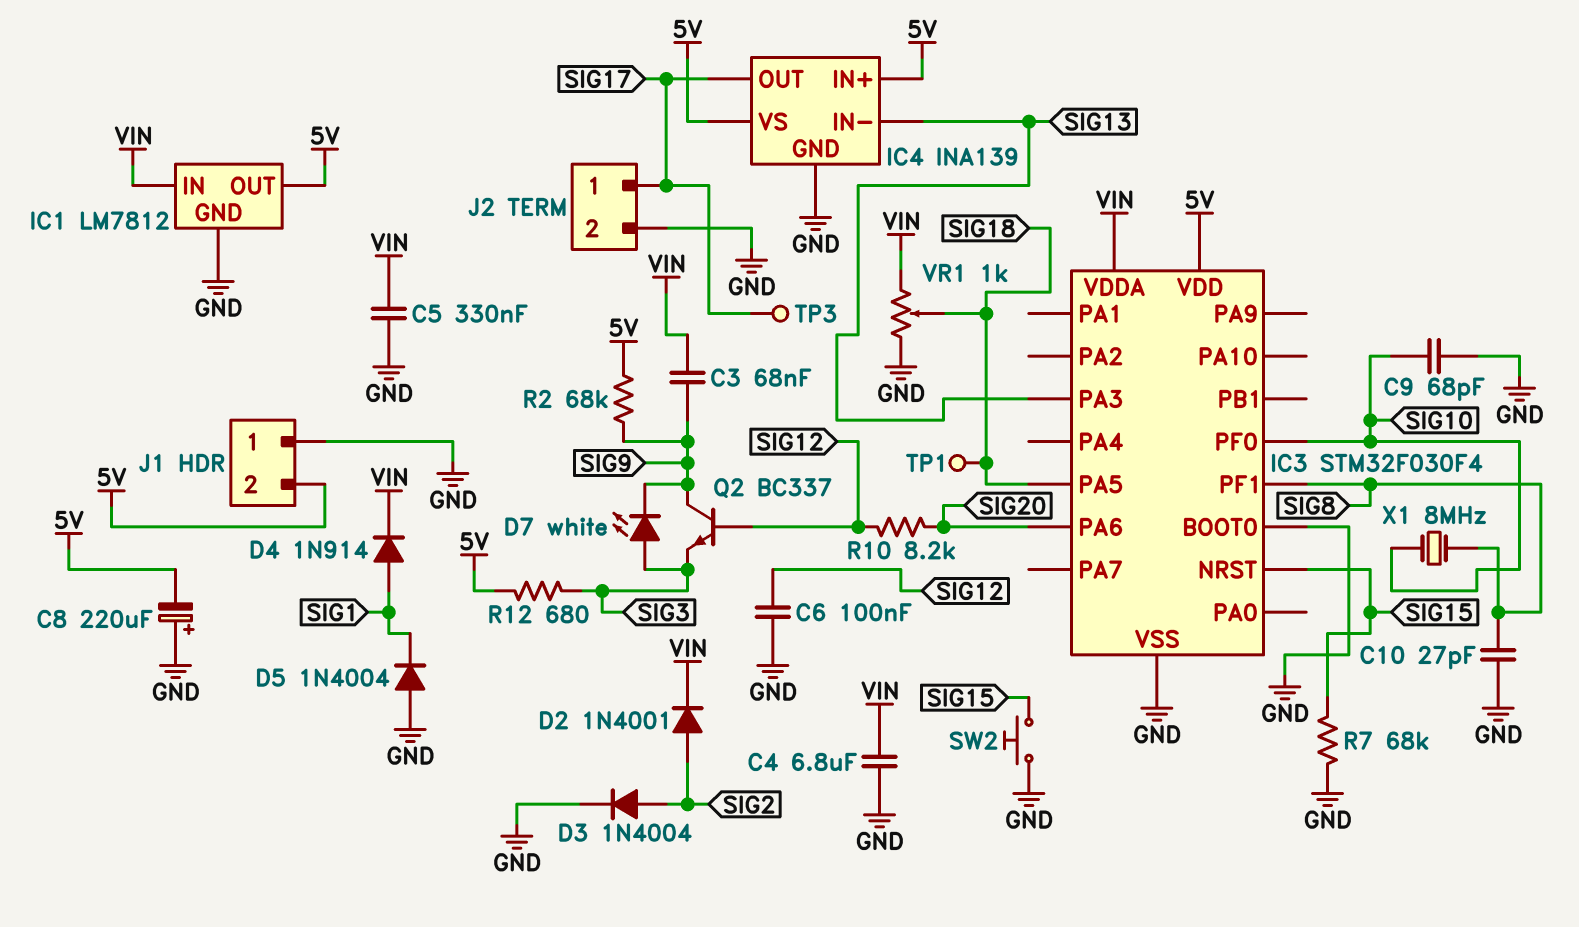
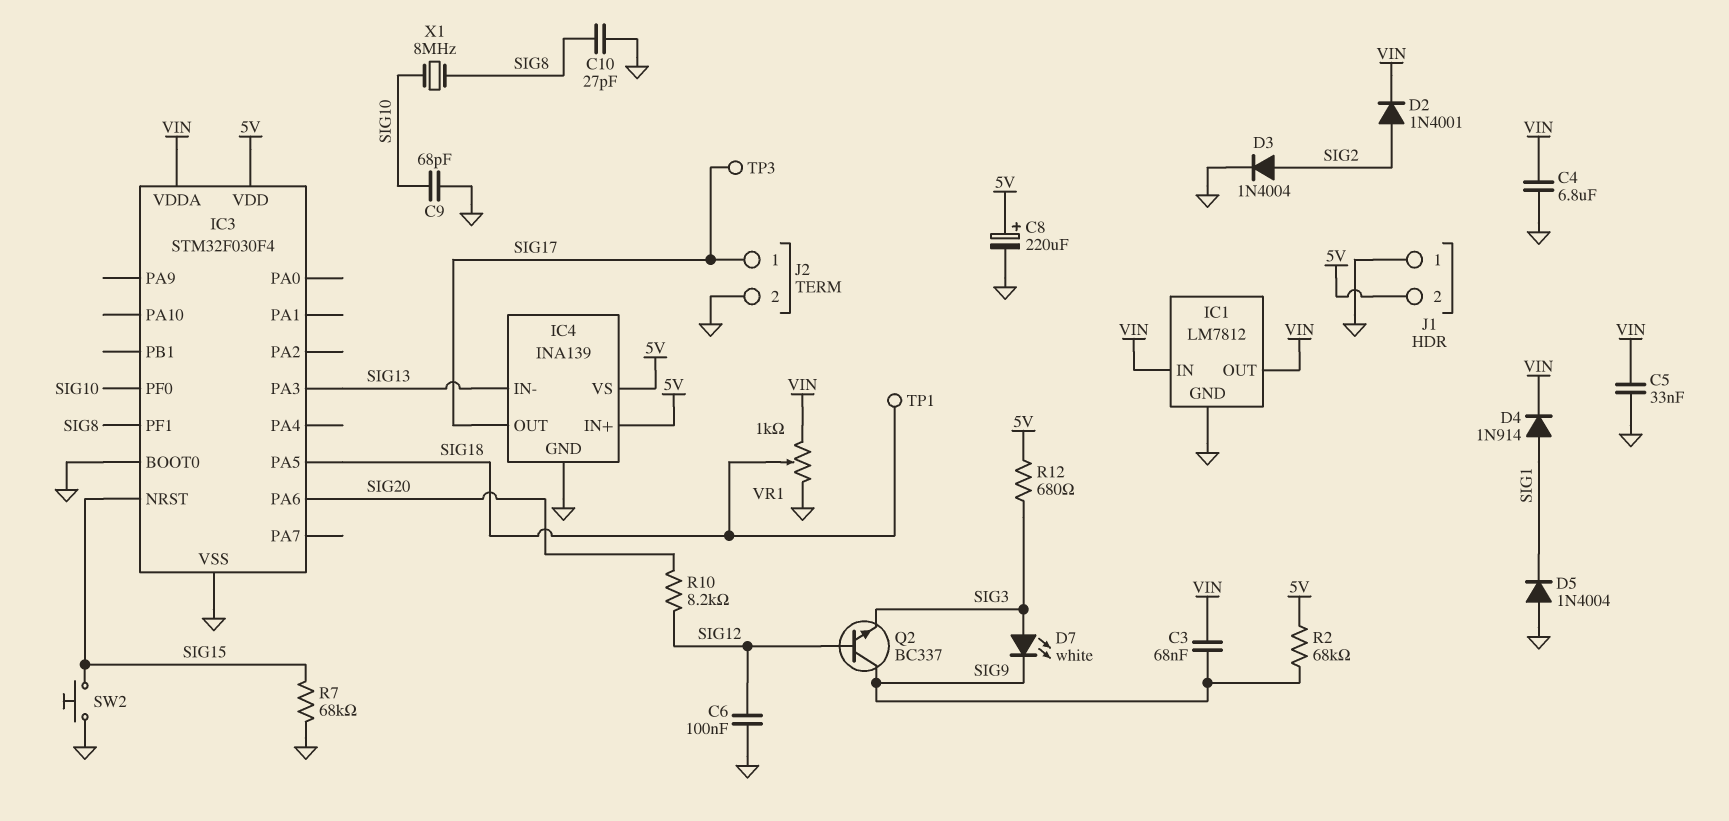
C5: 330nF (GND, VIN) -> 33nF (GND, VIN)
C8: 220uF (plus GND, minus 5V) -> 220uF (plus 5V, minus GND)
IC1 pin OUT: 5V -> VIN

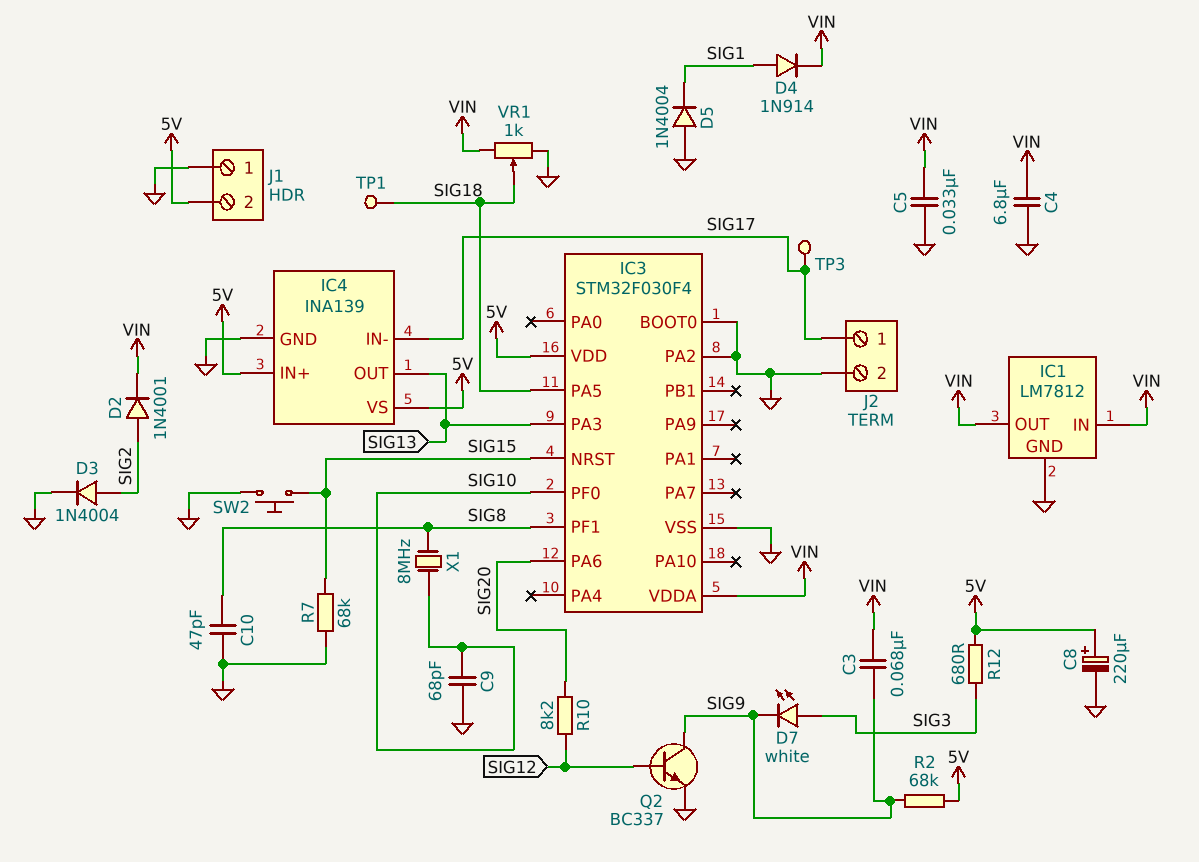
C6: 100nF (GND, SIG12) -> none
C10: 27pF (GND, SIG8) -> 47pF (GND, SIG8)
IC3 pin PA2: none -> GND
IC4 pin IN-: SIG13 -> SIG17
IC4 pin OUT: SIG17 -> SIG13
Q2: NPN BC337 (B SIG12, C SIG9, E SIG3) -> NPN BC337 (B SIG12, C SIG9, E GND)

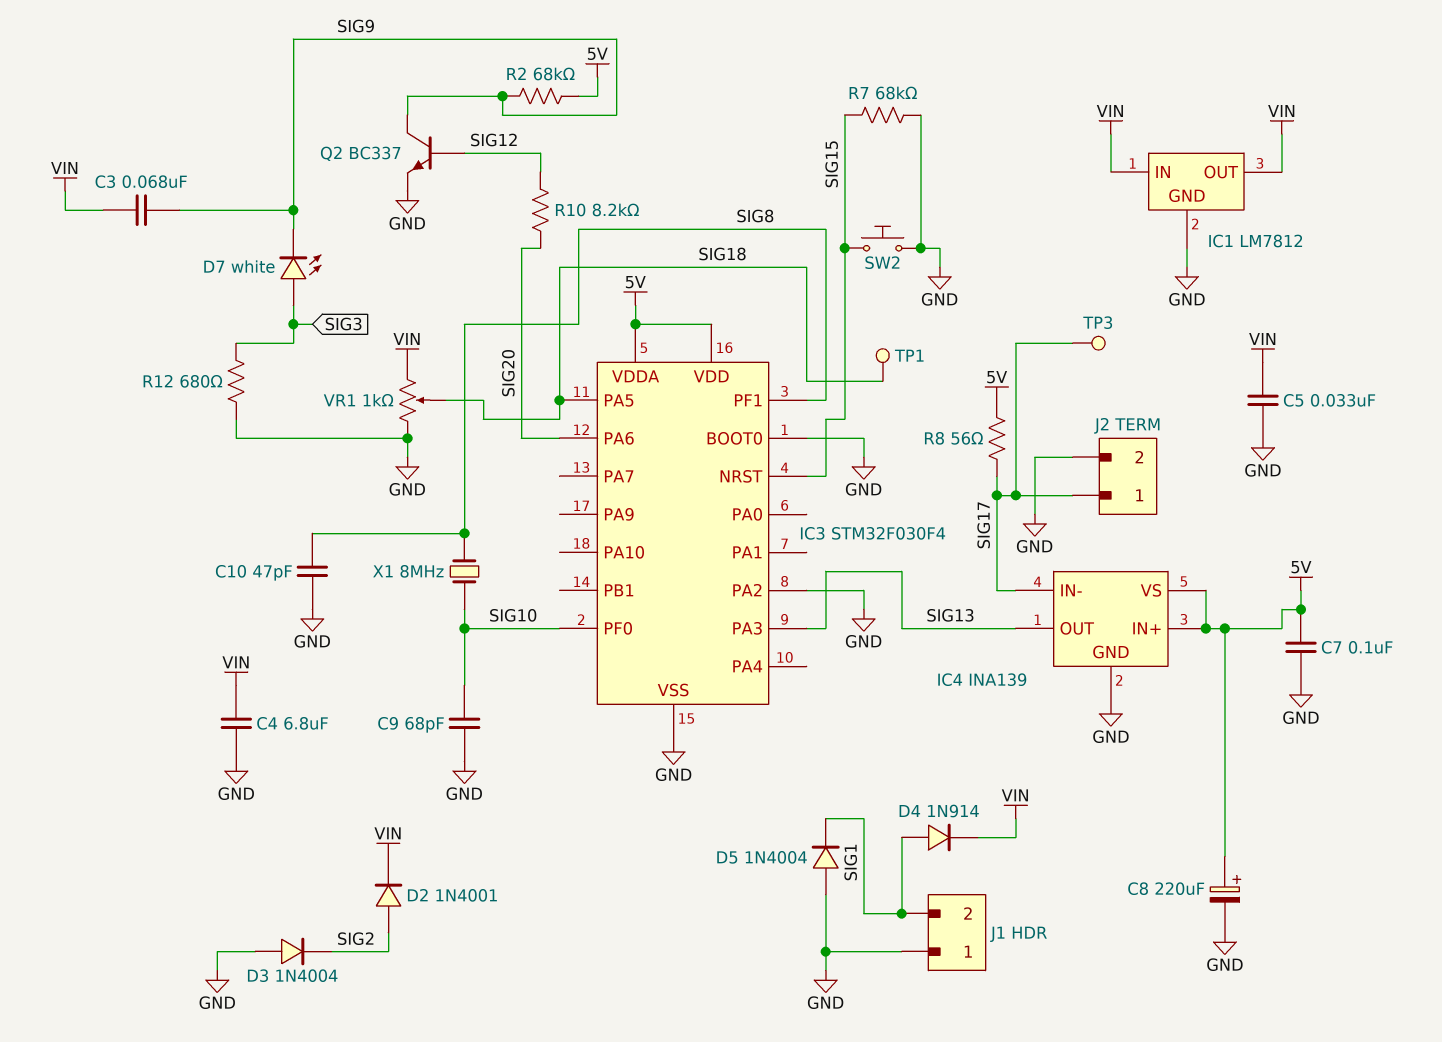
C7: none -> 100nF (5V, GND)
D3: diode 1N4004 (A SIG2, K GND) -> diode 1N4004 (A GND, K SIG2)
IC3 pin VDDA: VIN -> 5V
J1 pin 2: 5V -> SIG1
R8: none -> 56 (5V, SIG17)
R12: 680 (5V, SIG3) -> 680 (GND, SIG3)

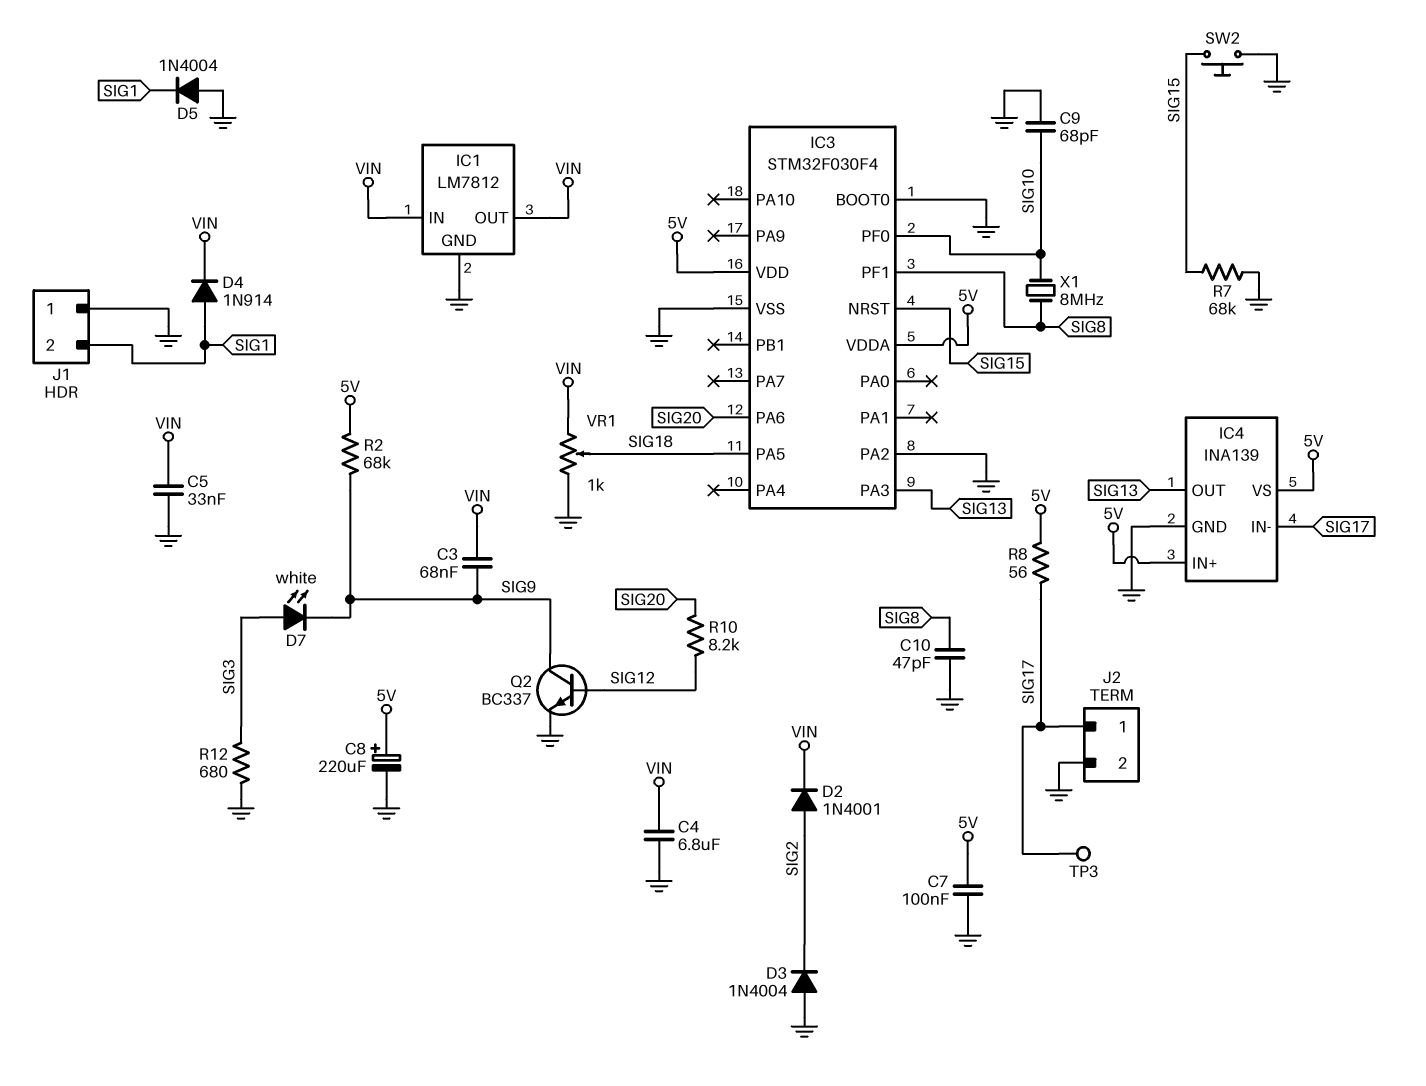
TP1: test point (SIG18) -> none

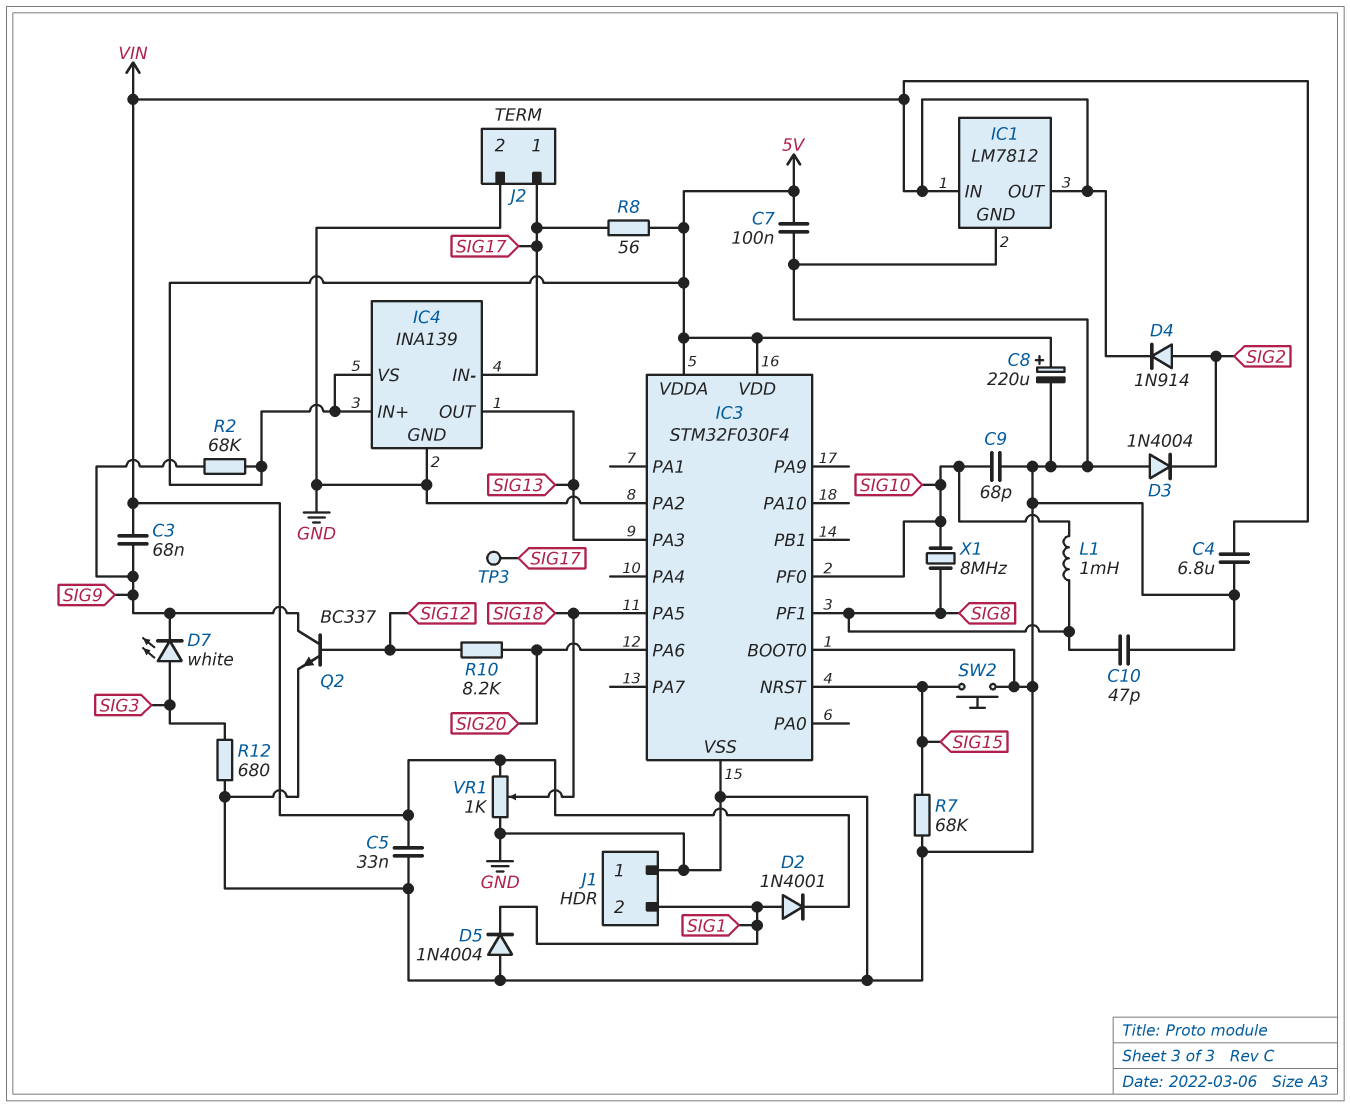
D2: diode 1N4001 (A SIG2, K VIN) -> diode 1N4001 (A SIG1, K VIN)
D4: diode 1N914 (A SIG1, K VIN) -> diode 1N914 (A SIG2, K VIN)
L1: none -> 1mH (SIG8, SIG10)

